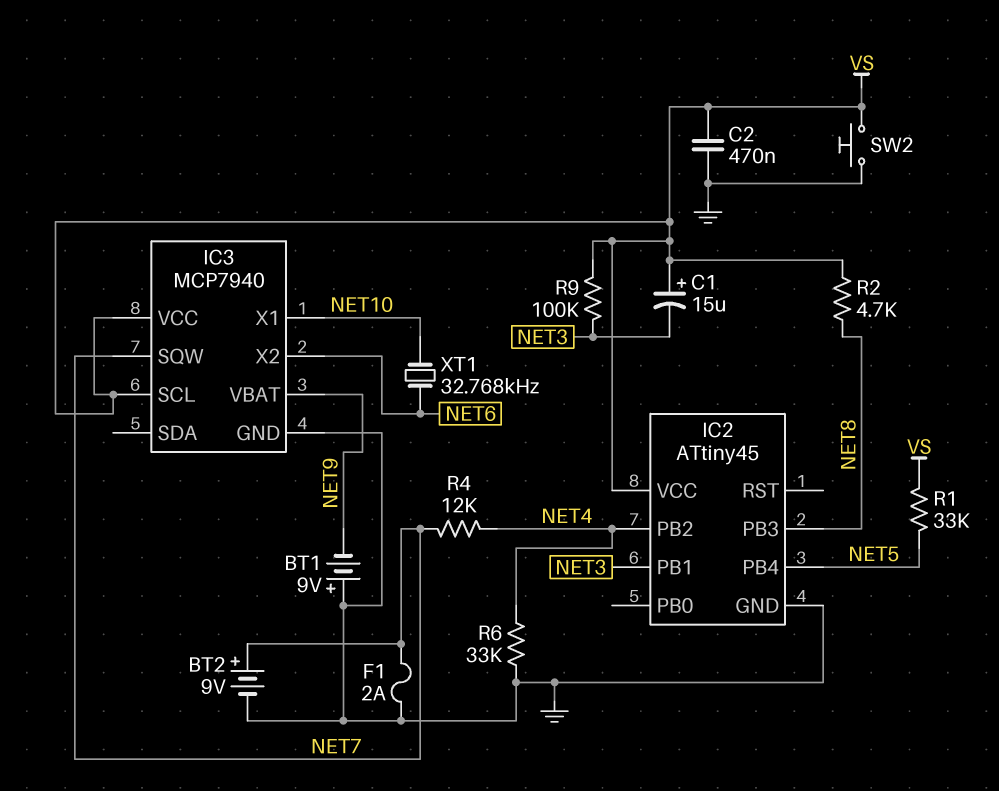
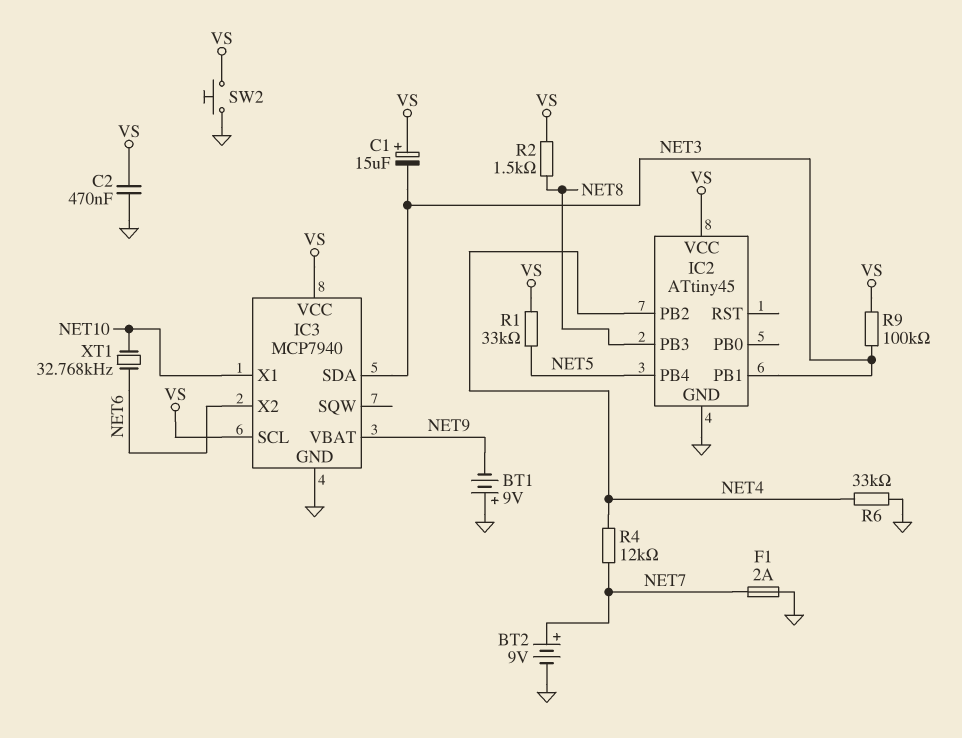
IC3 pin SDA: none -> NET3
IC3 pin SQW: NET7 -> none
R2: 4.7k (NET8, VS) -> 1.5k (NET8, VS)

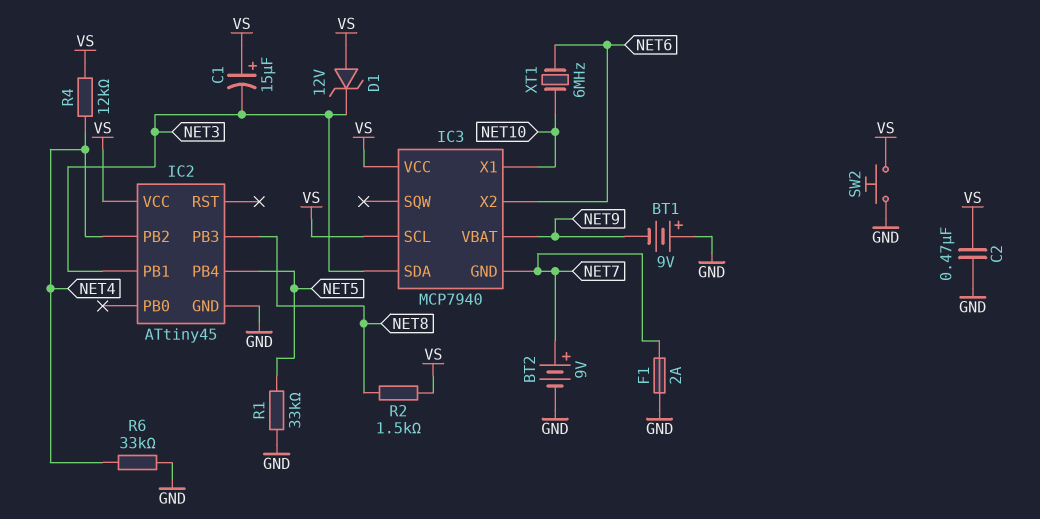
D1: none -> zener 12V (A VS, K NET3)
IC3 pin GND: GND -> NET7
R1: 33k (NET5, VS) -> 33k (GND, NET5)
R4: 12k (NET4, NET7) -> 12k (NET4, VS)
R9: 100k (NET3, VS) -> none
XT1: 32.768kHz (NET6, NET10) -> 6MHz (NET6, NET10)

